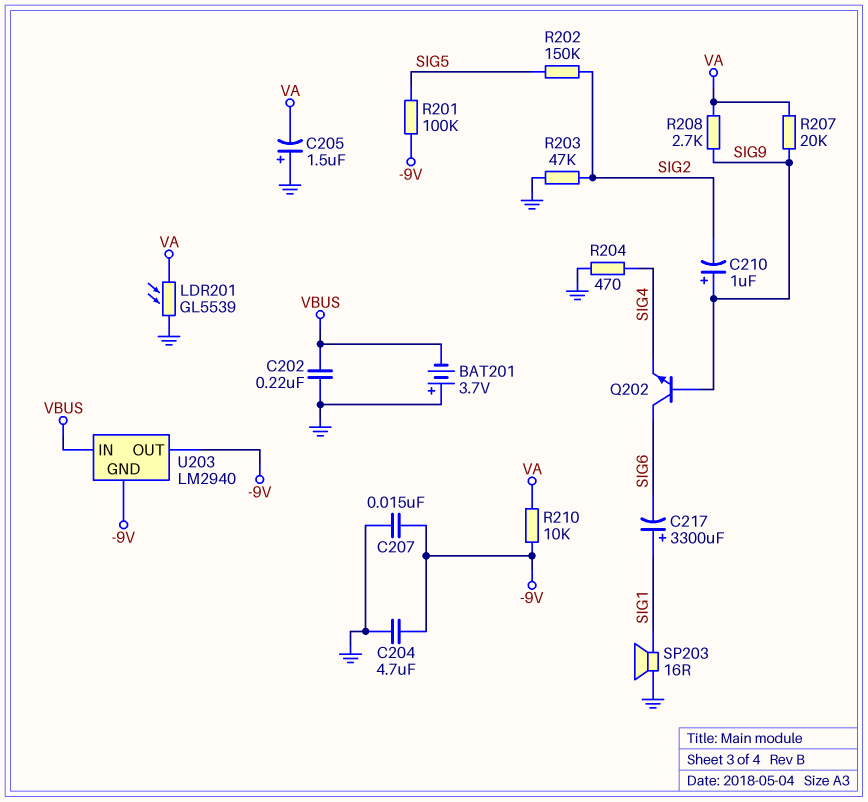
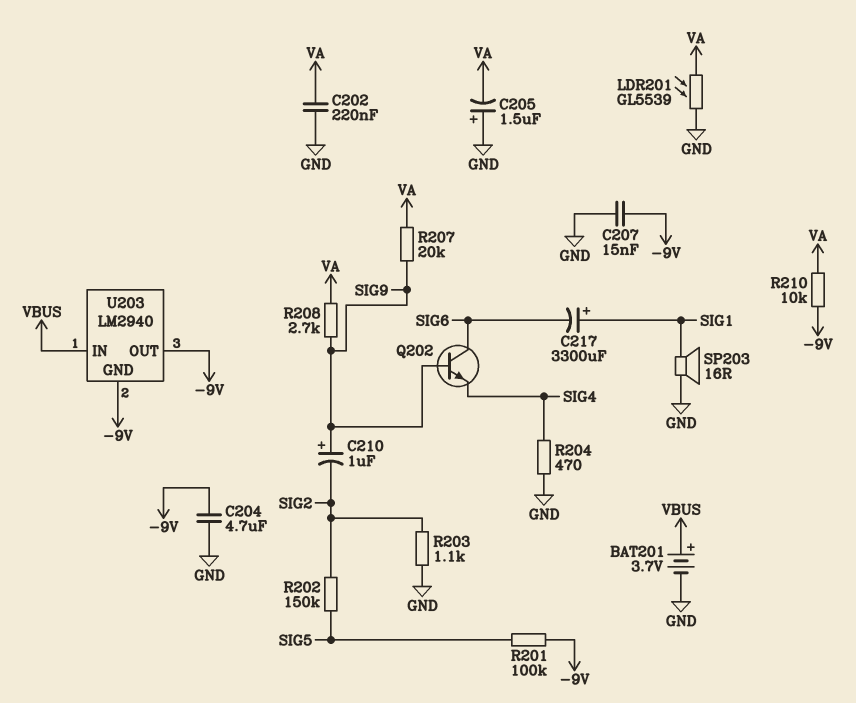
BAT201: 3.7V (plus GND, minus VBUS) -> 3.7V (plus VBUS, minus GND)
C202: 220nF (GND, VBUS) -> 220nF (GND, VA)
R203: 47k (GND, SIG2) -> 1.1k (GND, SIG2)

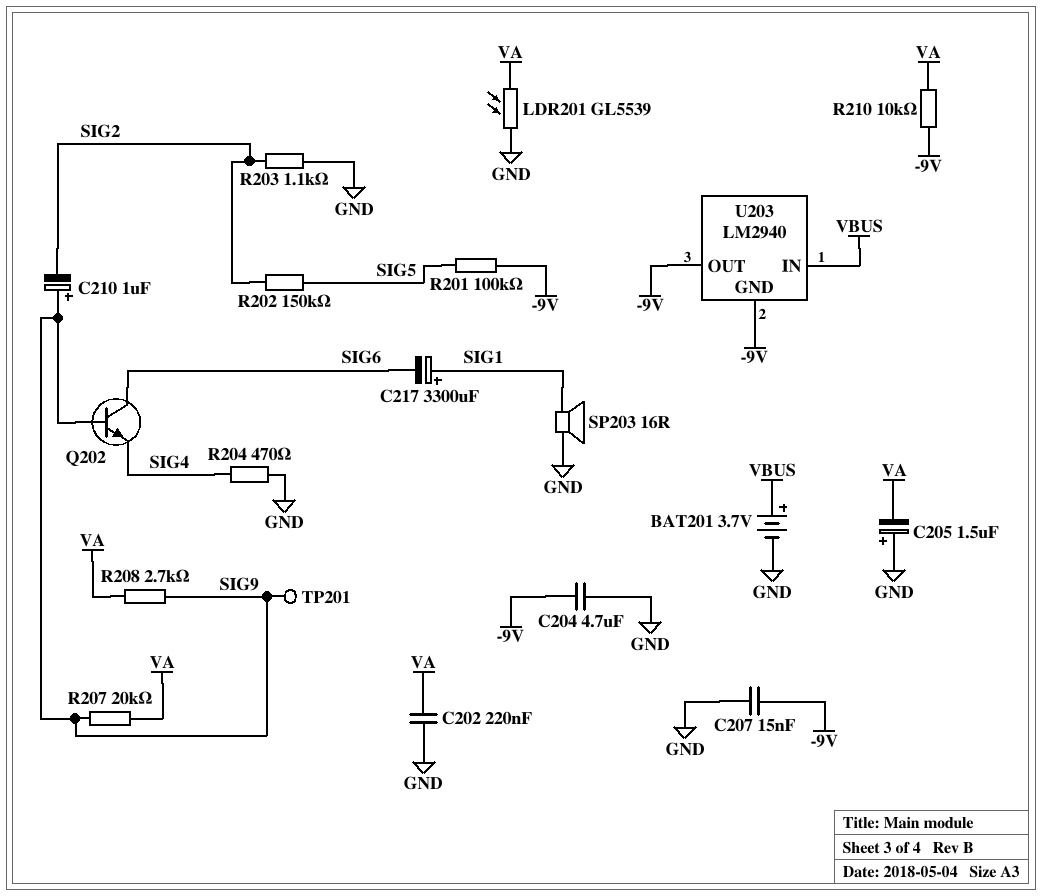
TP201: none -> test point (SIG9)

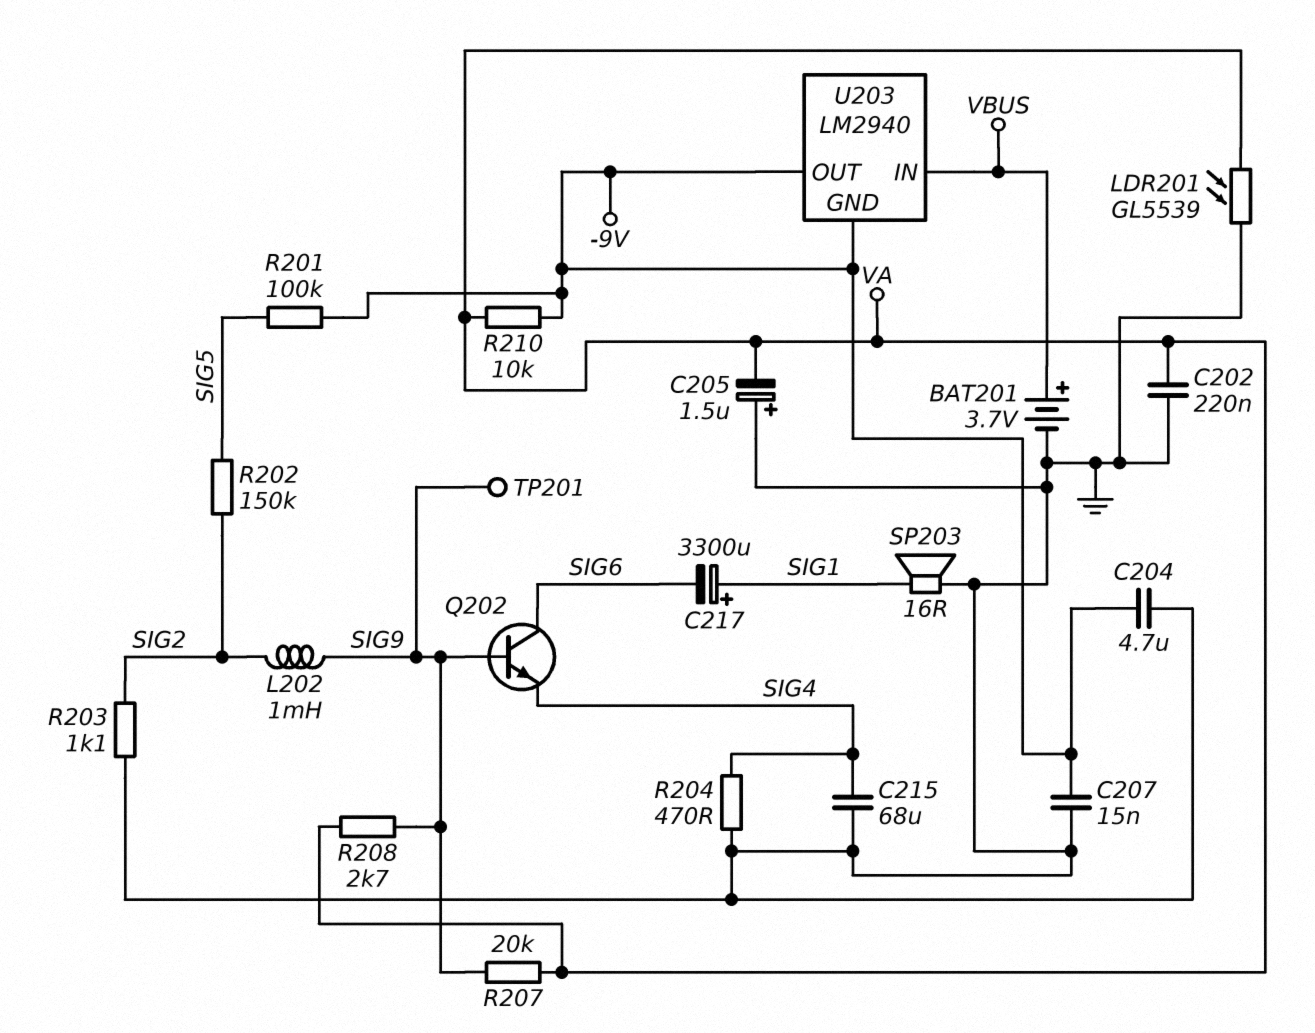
C210: 1uF (plus SIG9, minus SIG2) -> none
C215: none -> 68uF (GND, SIG4)
L202: none -> 1mH (SIG2, SIG9)

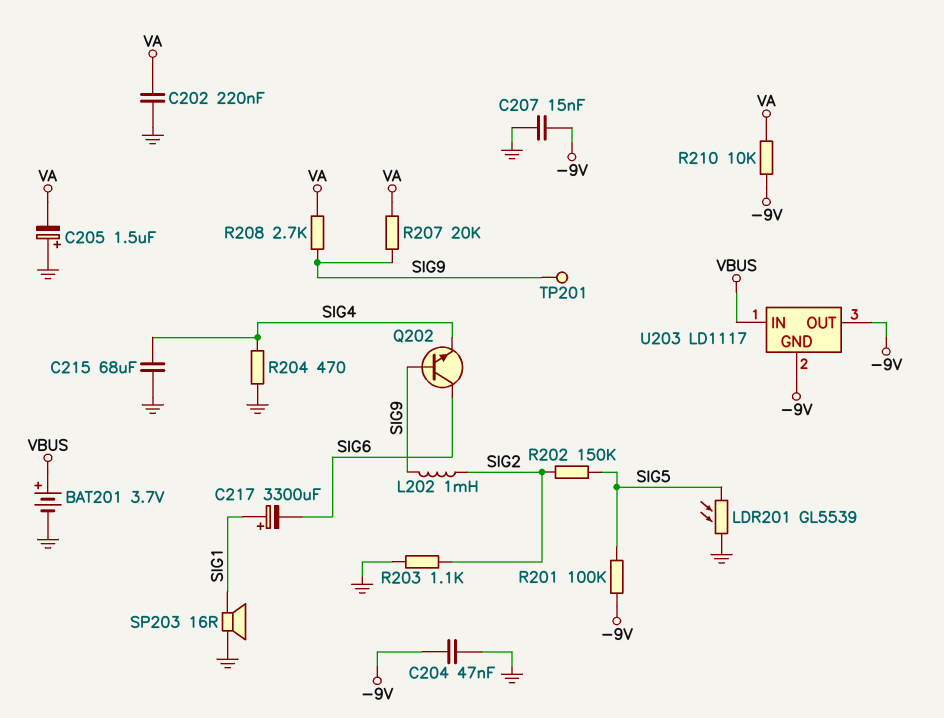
C204: 4.7uF (-9V, GND) -> 47nF (-9V, GND)
LDR201: GL5539 (GND, VA) -> GL5539 (GND, SIG5)
U203: LM2940 -> LD1117

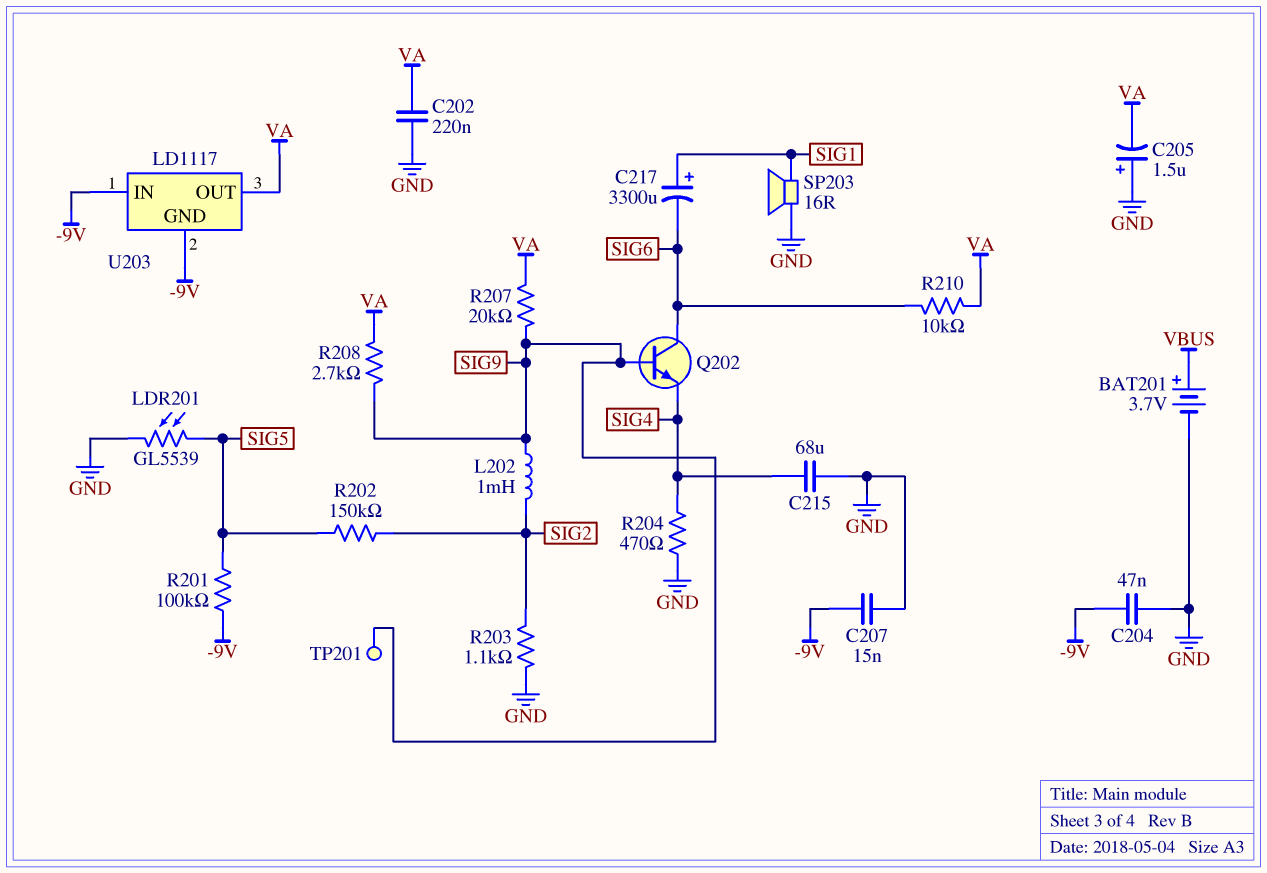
R210: 10k (-9V, VA) -> 10k (SIG6, VA)
U203 pin IN: VBUS -> -9V
U203 pin OUT: -9V -> VA

